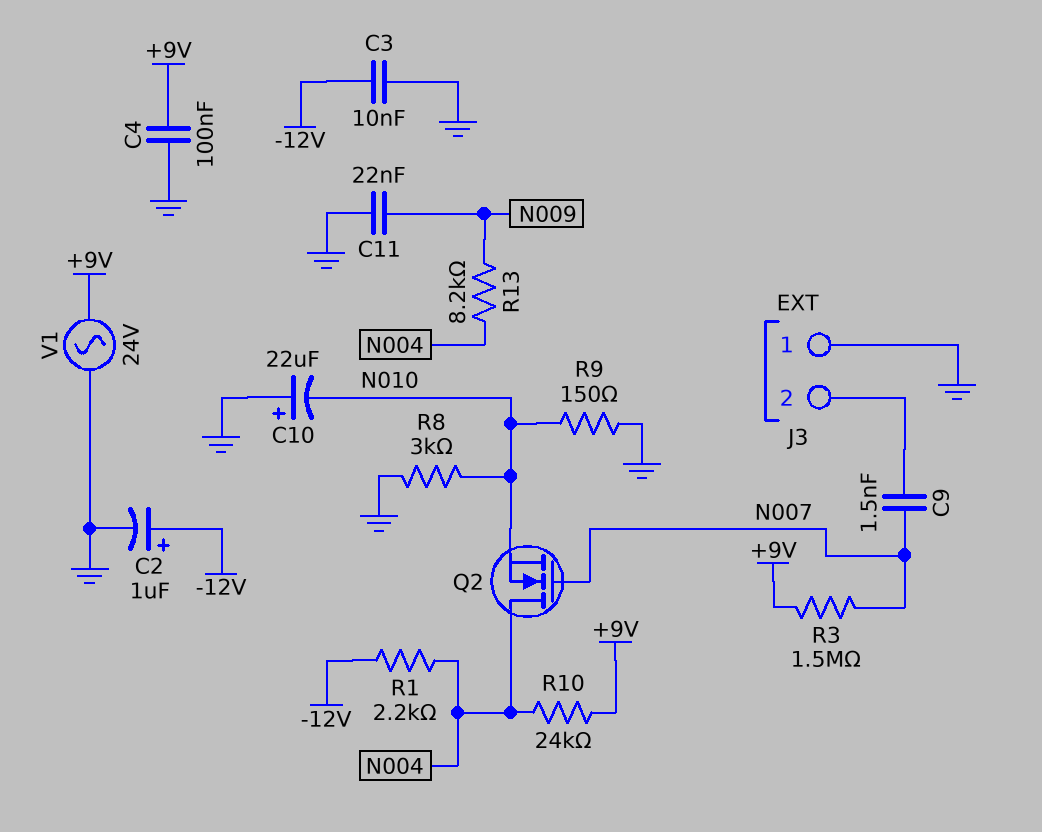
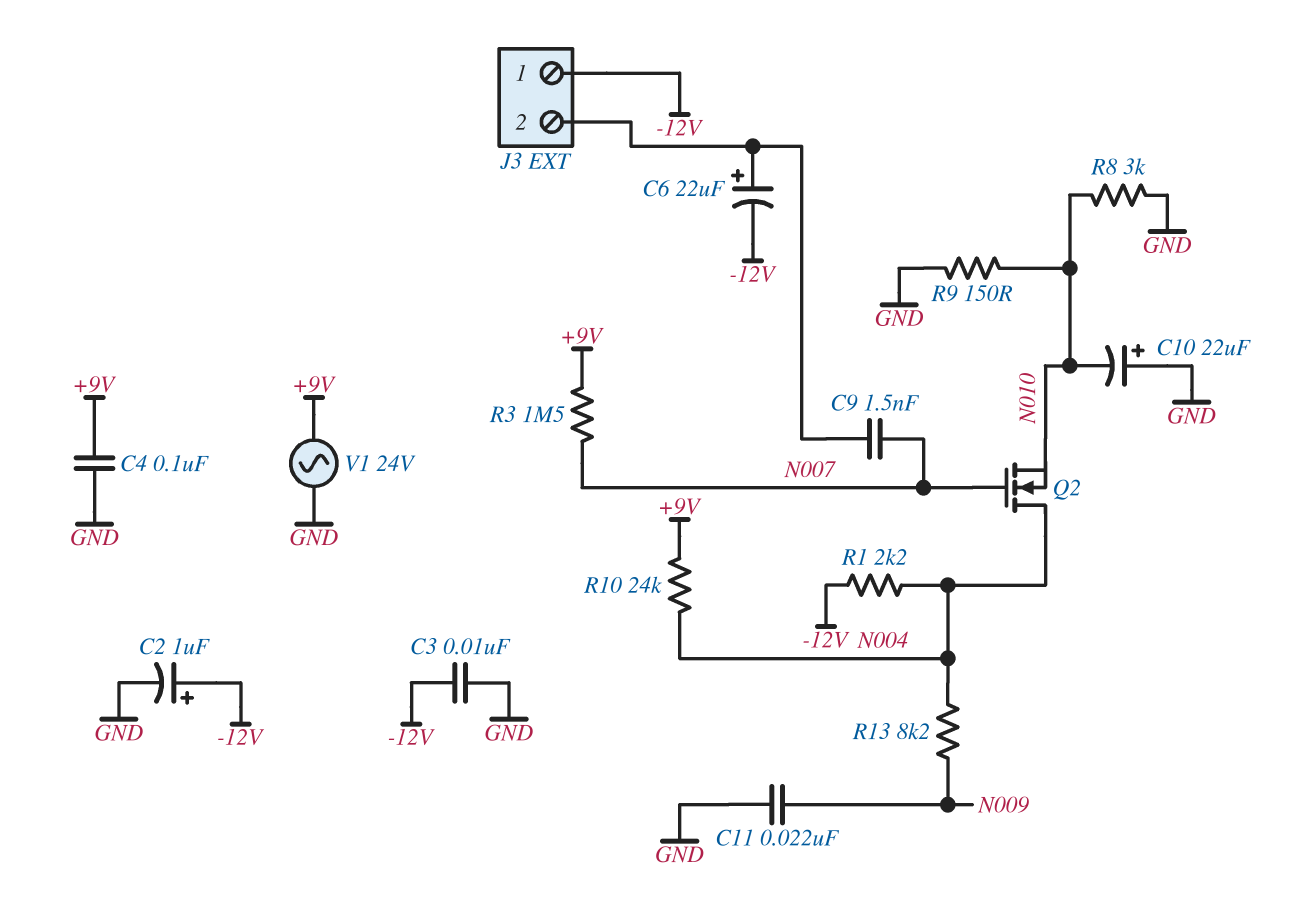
C6: none -> 22uF (plus J3/2, minus -12V)
J3 pin 1: GND -> -12V

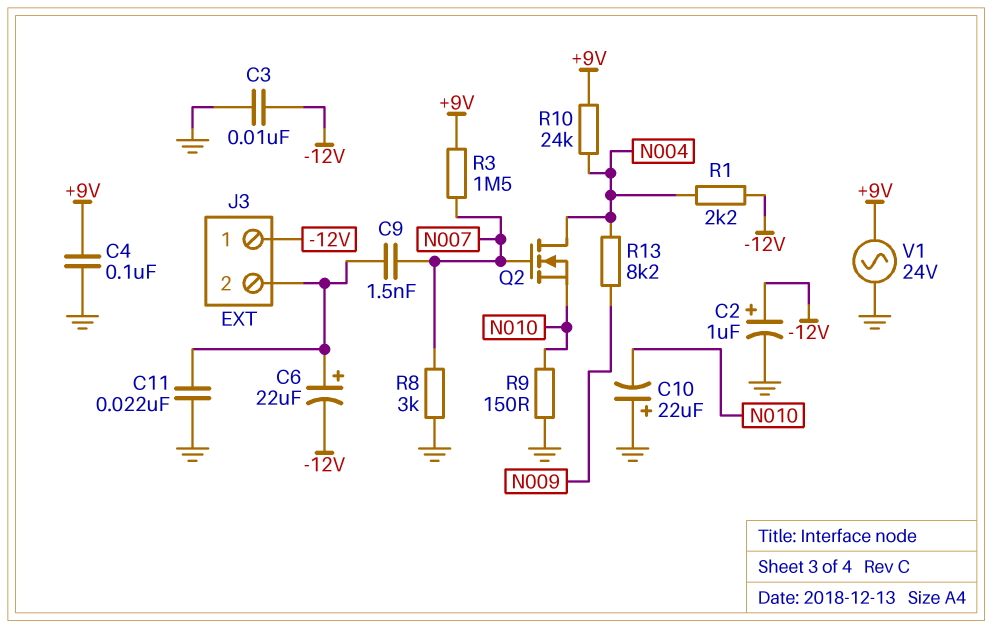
C11: 22nF (GND, N009) -> 22nF (GND, J3/2)
R8: 3k (GND, N010) -> 3k (GND, N007)

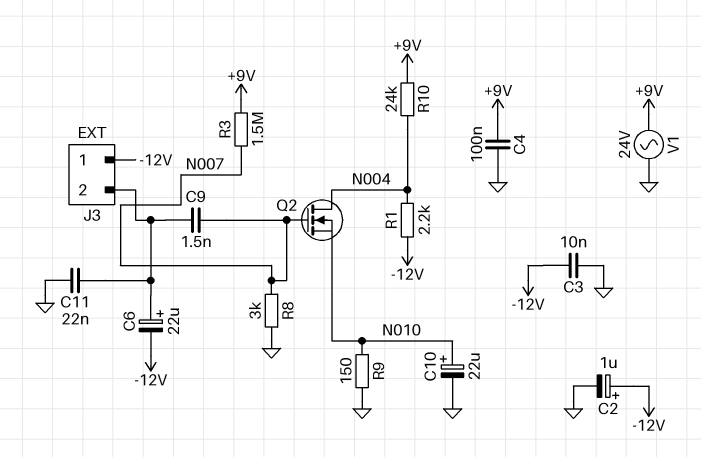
C10: 22uF (plus GND, minus N010) -> 22uF (plus N010, minus GND)
R13: 8.2k (N004, N009) -> none

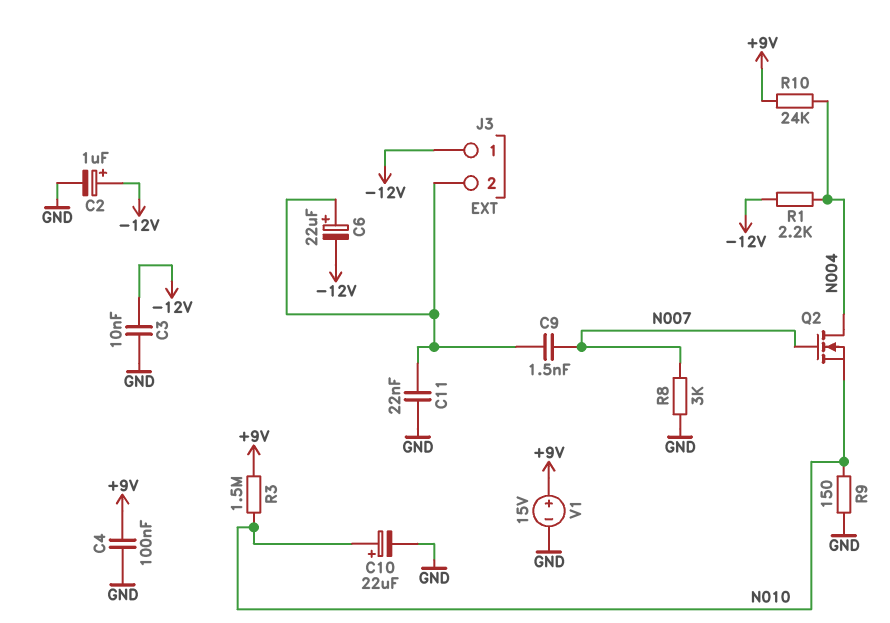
R3: 1.5M (+9V, N007) -> 1.5M (+9V, N010)
V1: AC 24V (+9V, GND) -> 15V (plus +9V, minus GND)

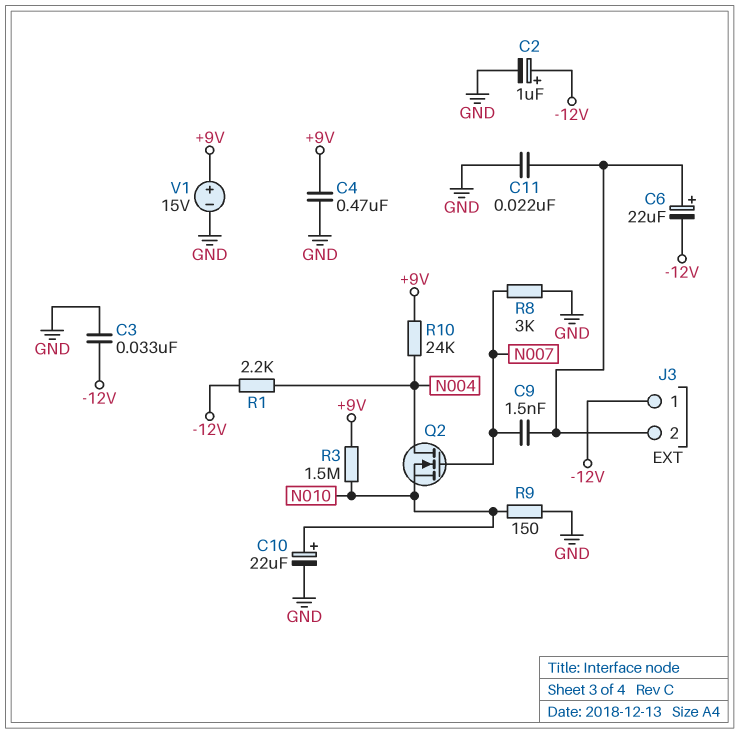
C3: 10nF (-12V, GND) -> 33nF (-12V, GND)
C4: 100nF (+9V, GND) -> 470nF (+9V, GND)

